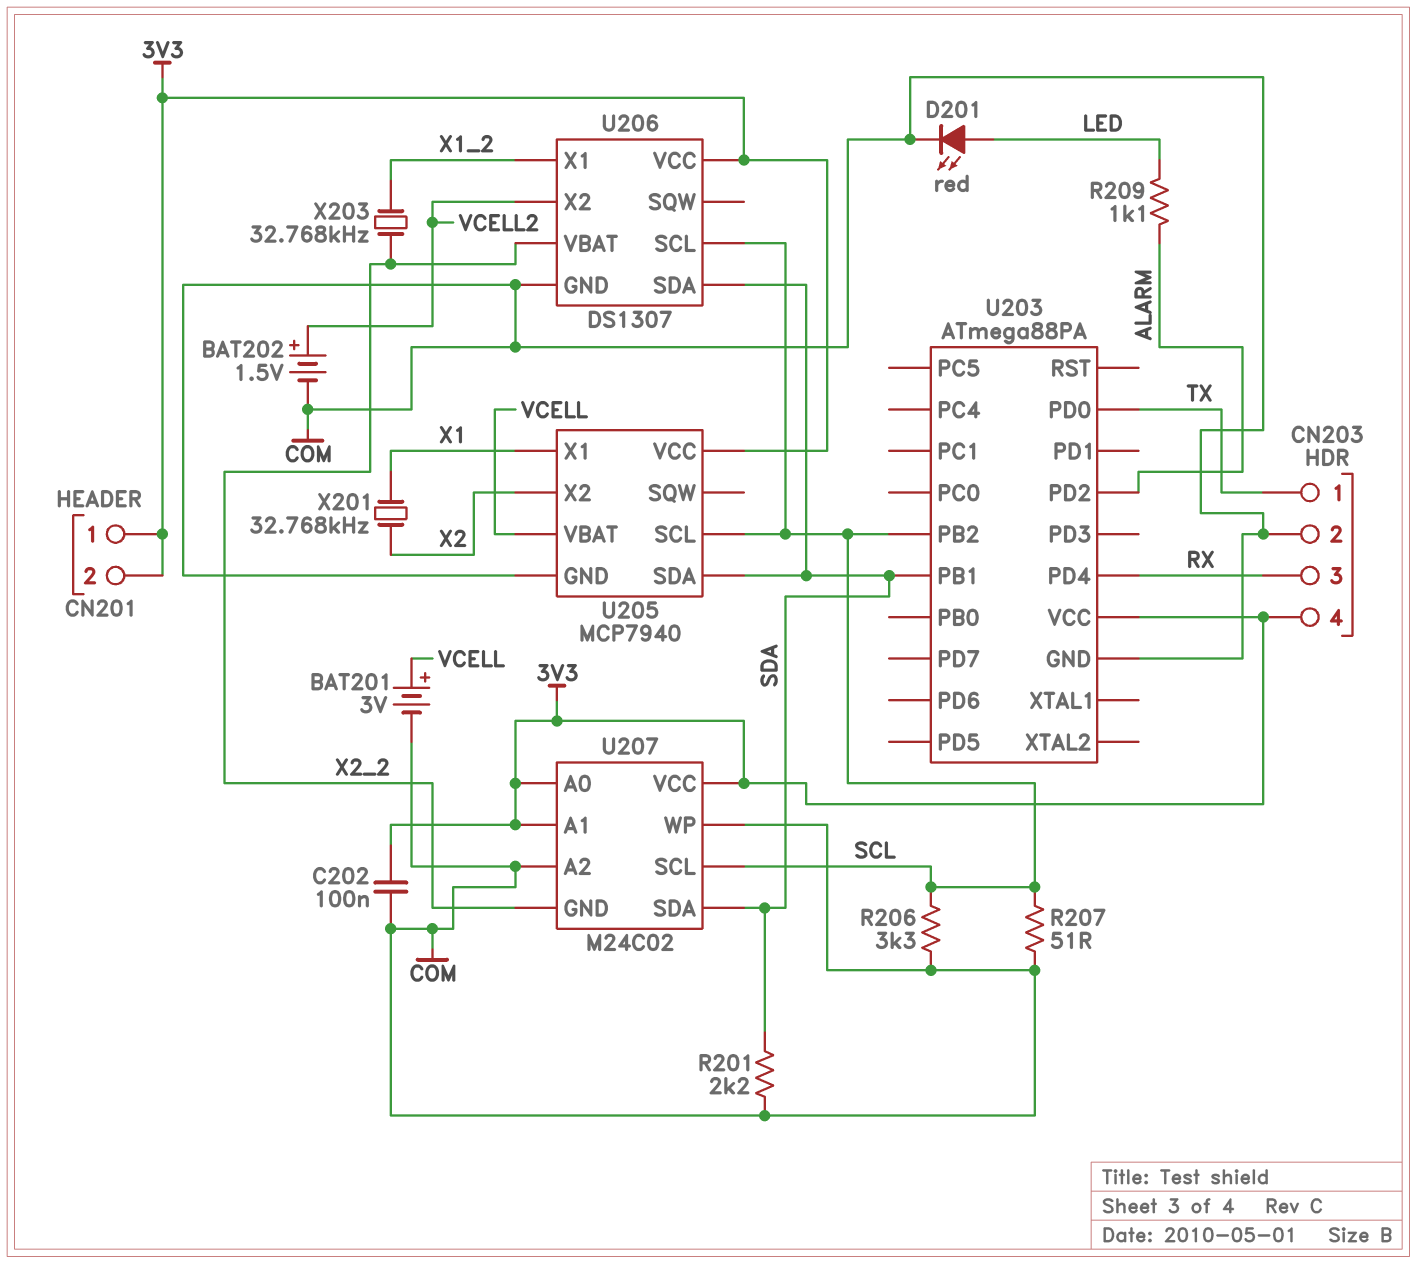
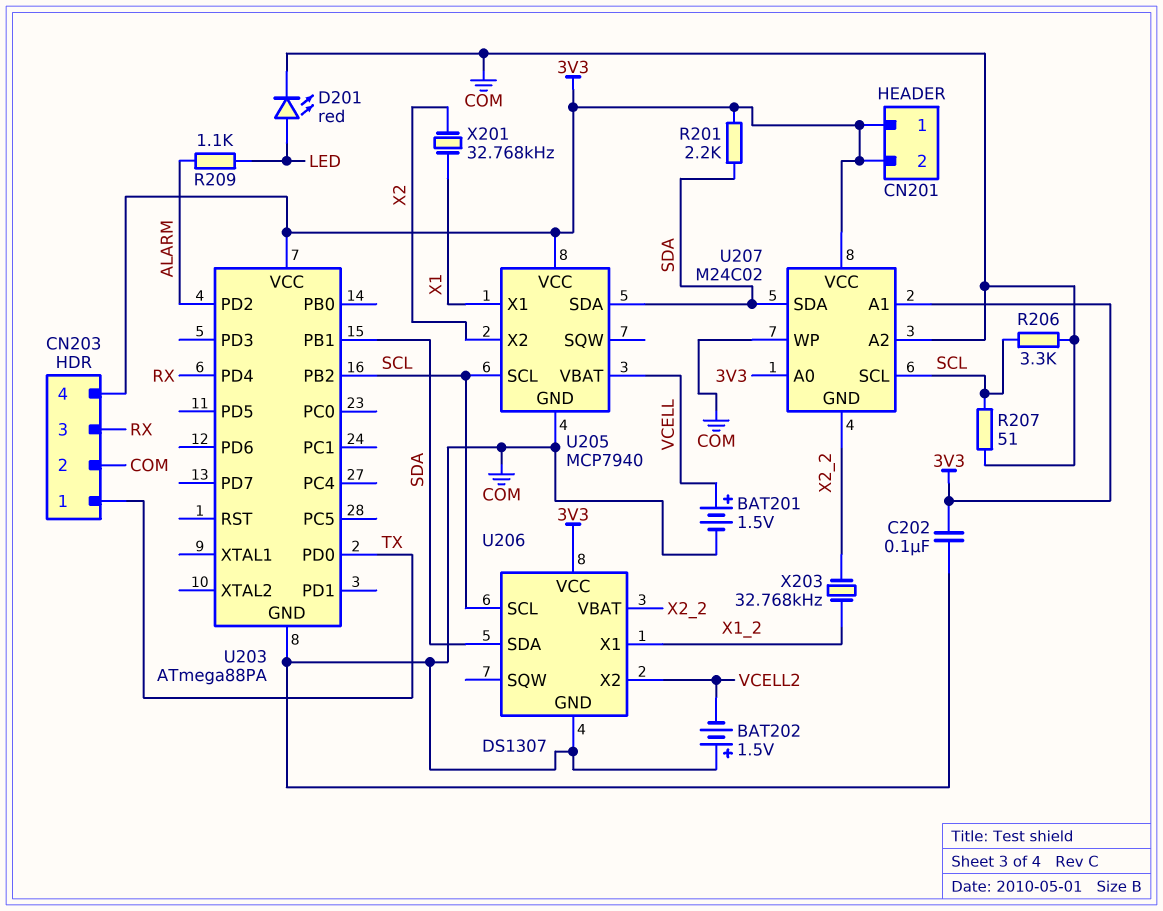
BAT201: 3V (plus VCELL, minus COM) -> 1.5V (plus VCELL, minus COM)
BAT202: 1.5V (plus VCELL2, minus COM) -> 1.5V (plus COM, minus VCELL2)
R201: 2.2k (COM, SDA) -> 2.2k (3V3, SDA)

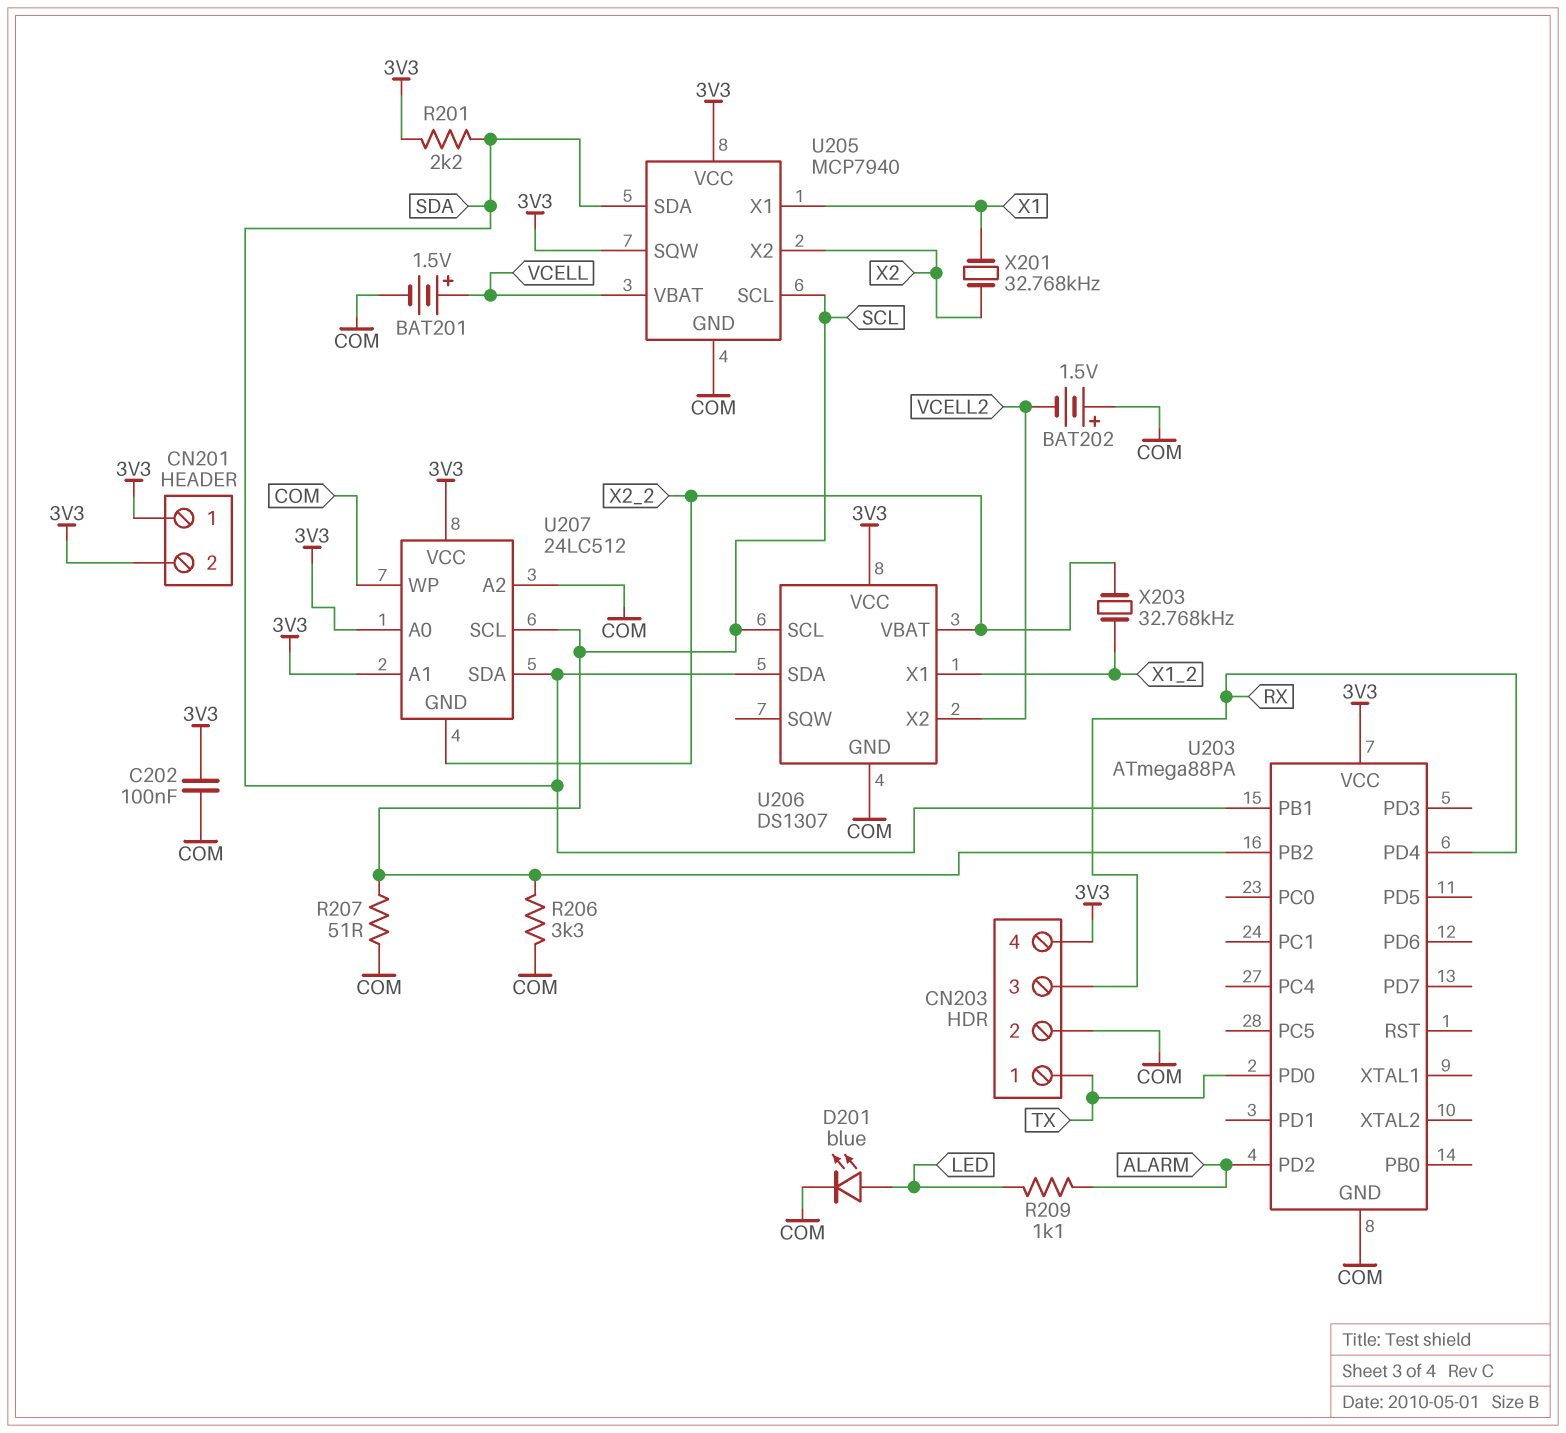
D201: LED red (A LED, K COM) -> LED blue (A LED, K COM)
U205 pin SQW: none -> 3V3
U207: M24C02 -> 24LC512

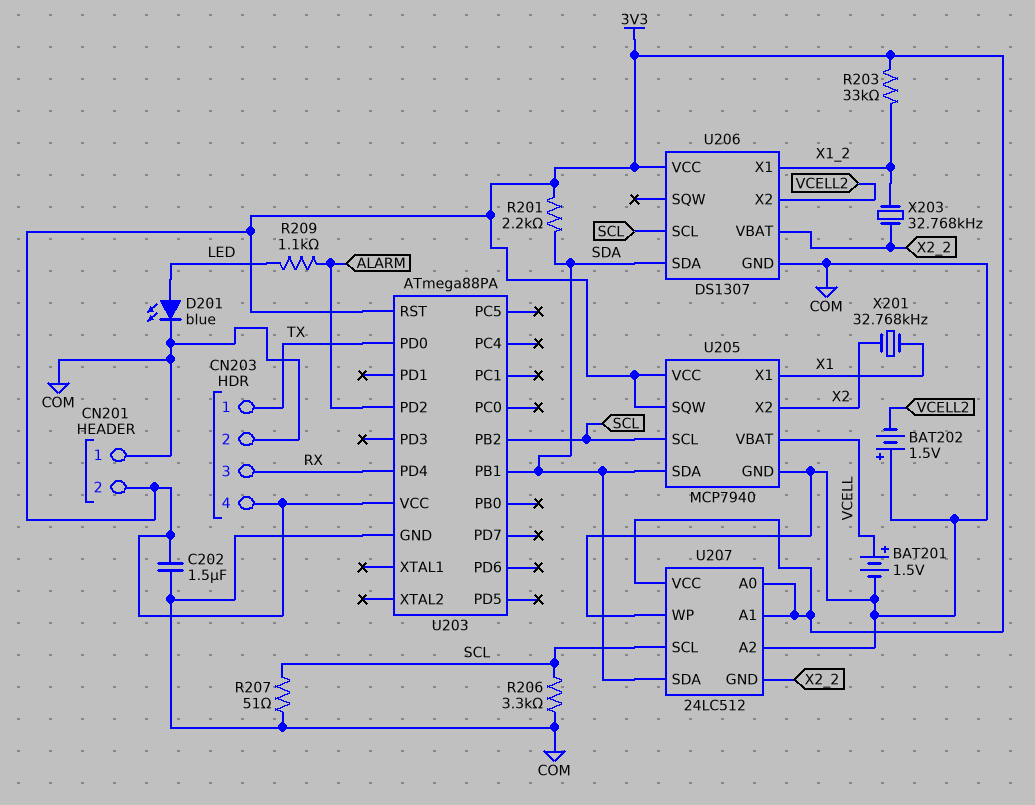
C202: 100nF (3V3, COM) -> 1.5uF (3V3, COM)
CN201 pin 1: 3V3 -> COM
R203: none -> 33k (3V3, X1_2)
U203 pin RST: none -> 3V3

